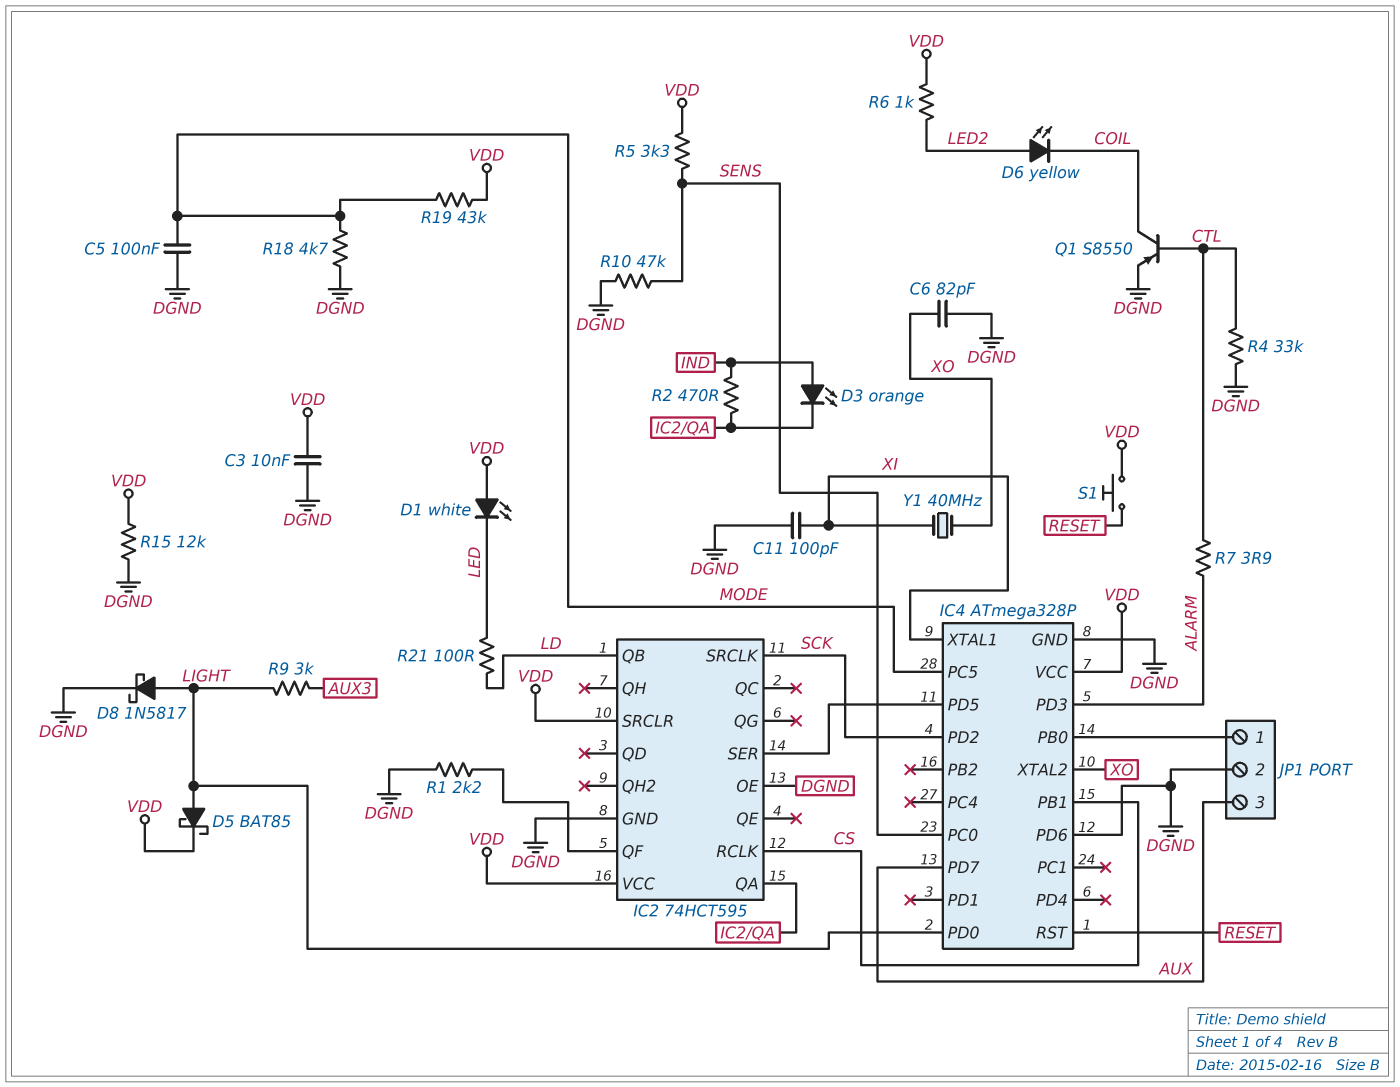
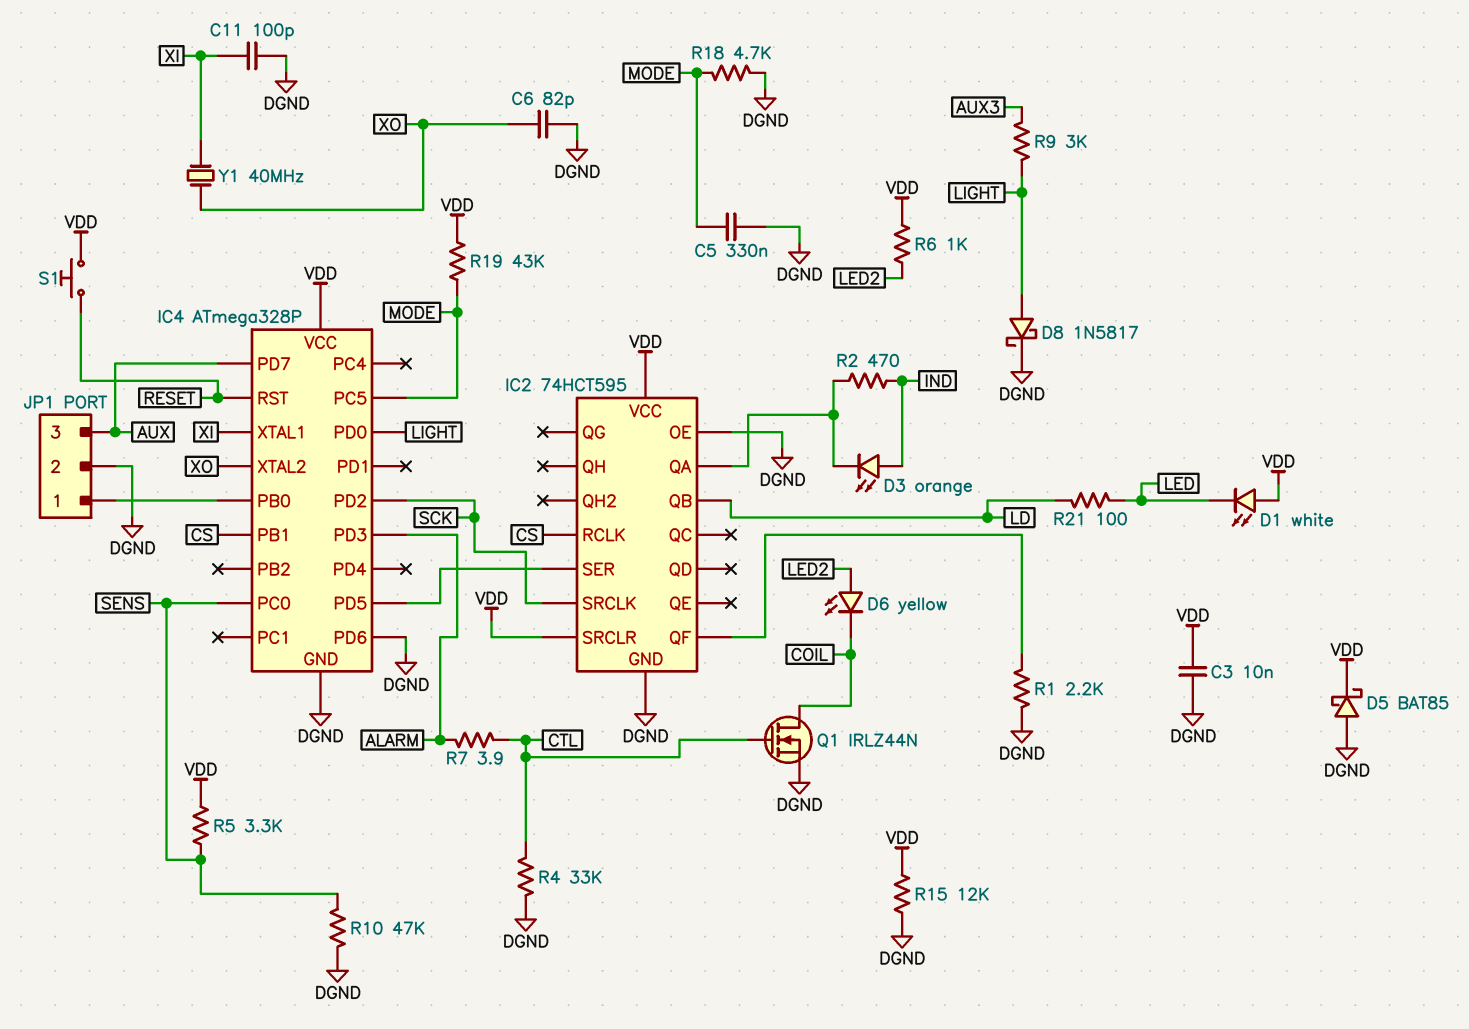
C5: 100nF (DGND, MODE) -> 330nF (DGND, MODE)
D5: schottky BAT85 (A LIGHT, K VDD) -> schottky BAT85 (A DGND, K VDD)
Q1: PNP S8550 (B CTL, C COIL, E DGND) -> NMOS IRLZ44N (G CTL, D COIL, S DGND)

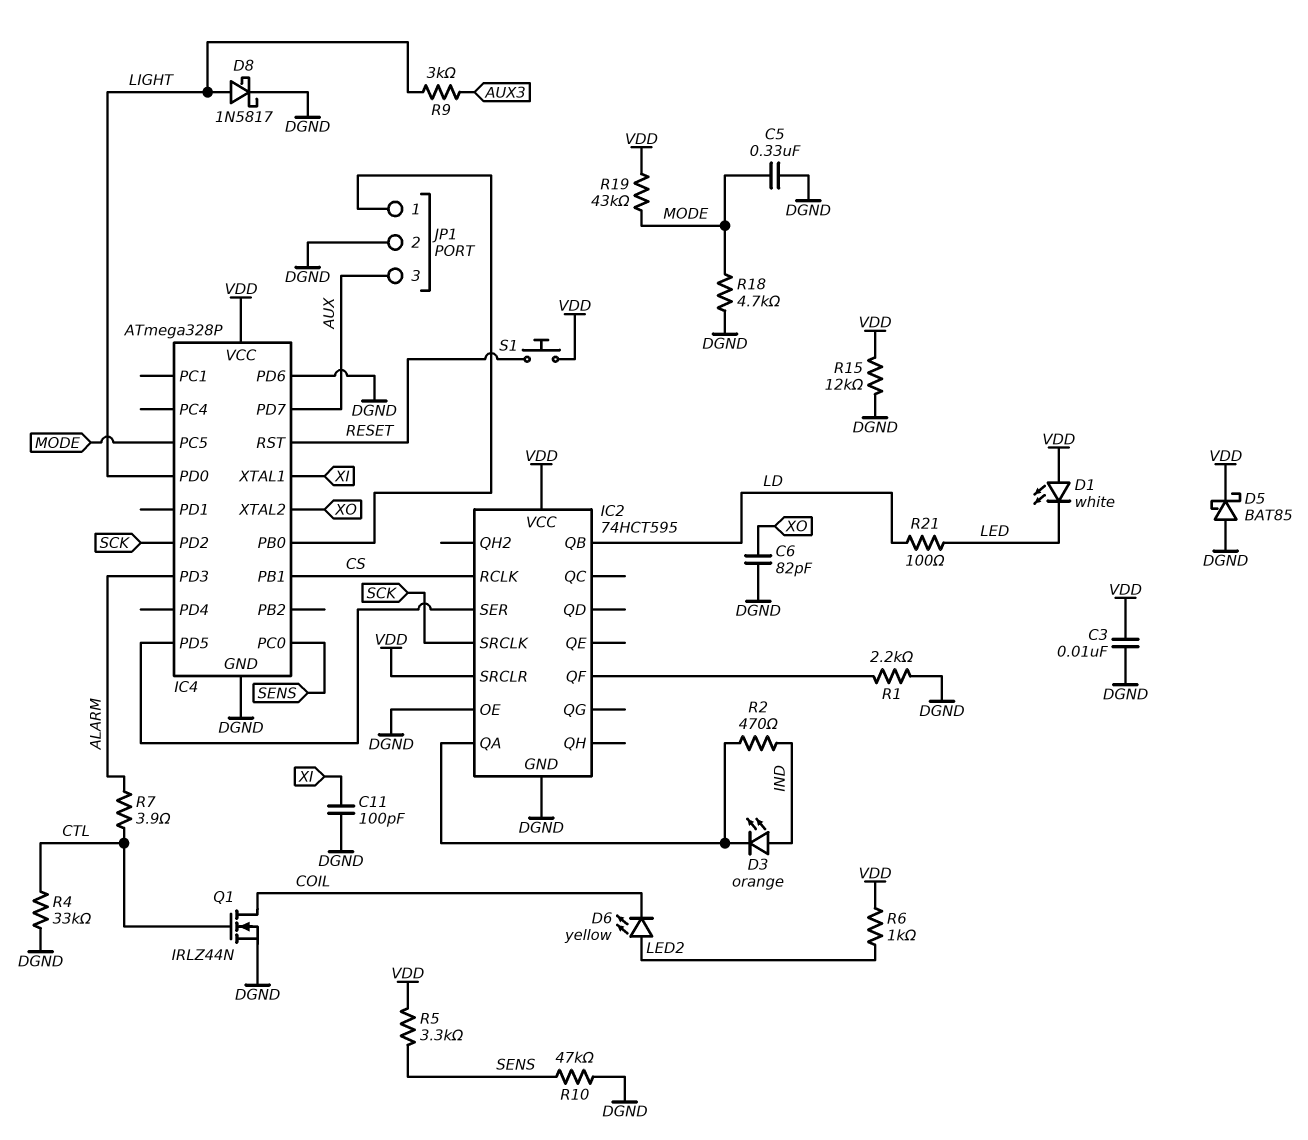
Y1: 40MHz (XI, XO) -> none

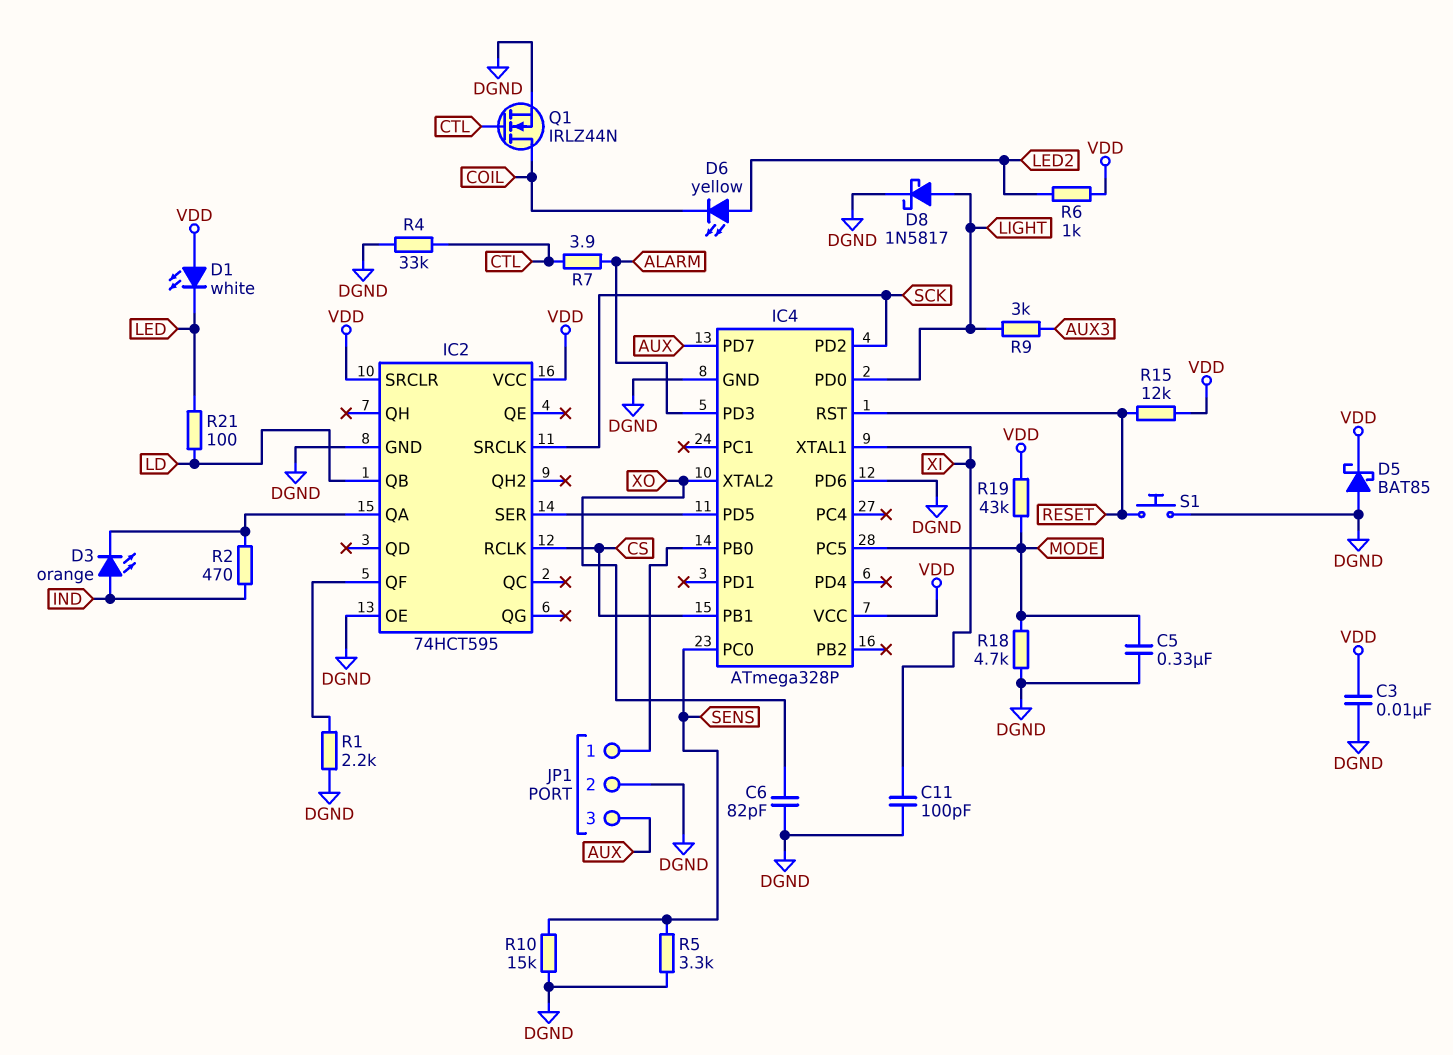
R5: 3.3k (SENS, VDD) -> 3.3k (DGND, SENS)
R10: 47k (DGND, SENS) -> 15k (DGND, SENS)
R15: 12k (DGND, VDD) -> 12k (RESET, VDD)
S1: button (RESET, VDD) -> button (DGND, RESET)

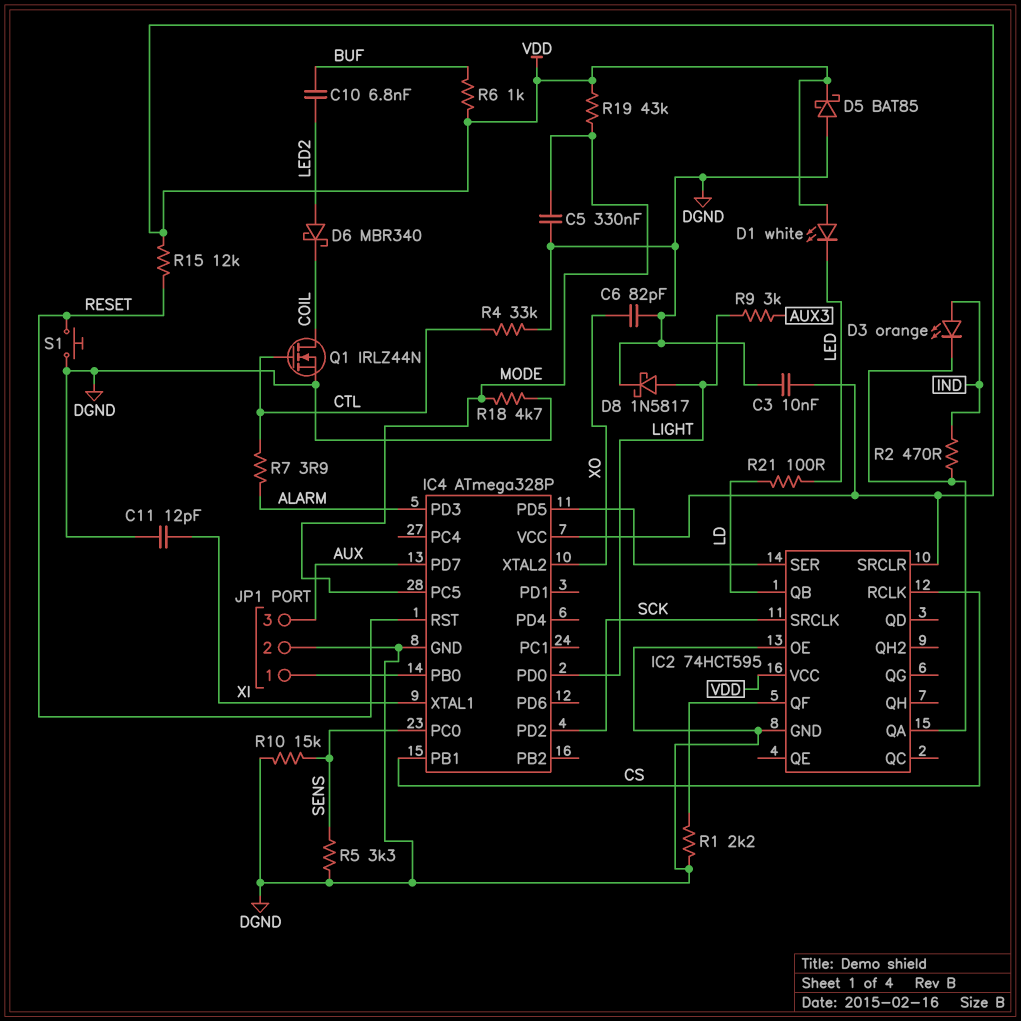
C10: none -> 6.8nF (BUF, LED2)
C11: 100pF (DGND, XI) -> 12pF (DGND, XI)
D6: LED yellow (A LED2, K COIL) -> schottky MBR340 (A LED2, K COIL)
IC4 pin PD6: DGND -> none
R6: 1k (LED2, VDD) -> 1k (BUF, VDD)

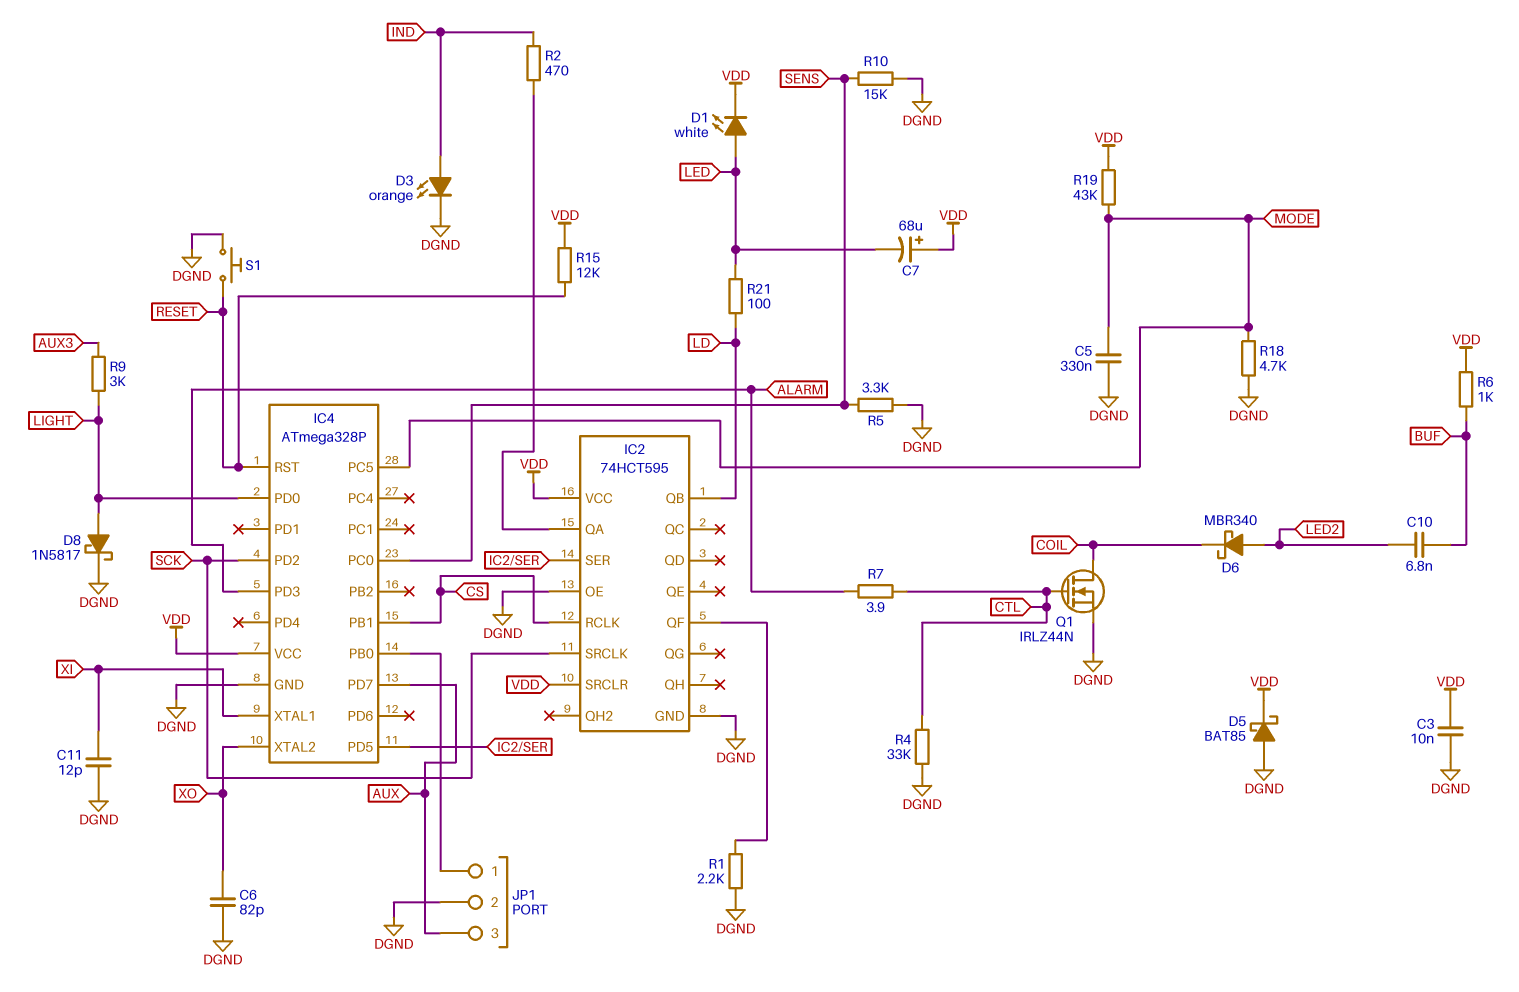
C7: none -> 68uF (plus VDD, minus LED)
D1: LED white (A VDD, K LED) -> LED white (A LED, K VDD)
D3: LED orange (A IND, K IC2/QA) -> LED orange (A IND, K DGND)

